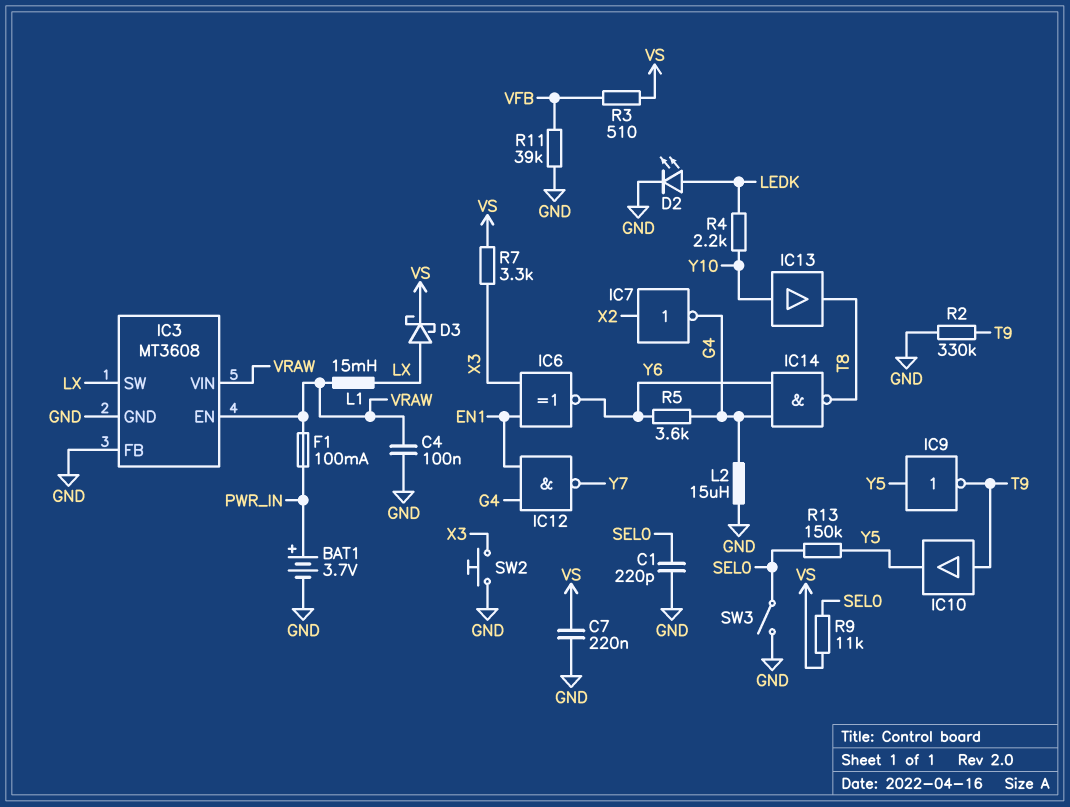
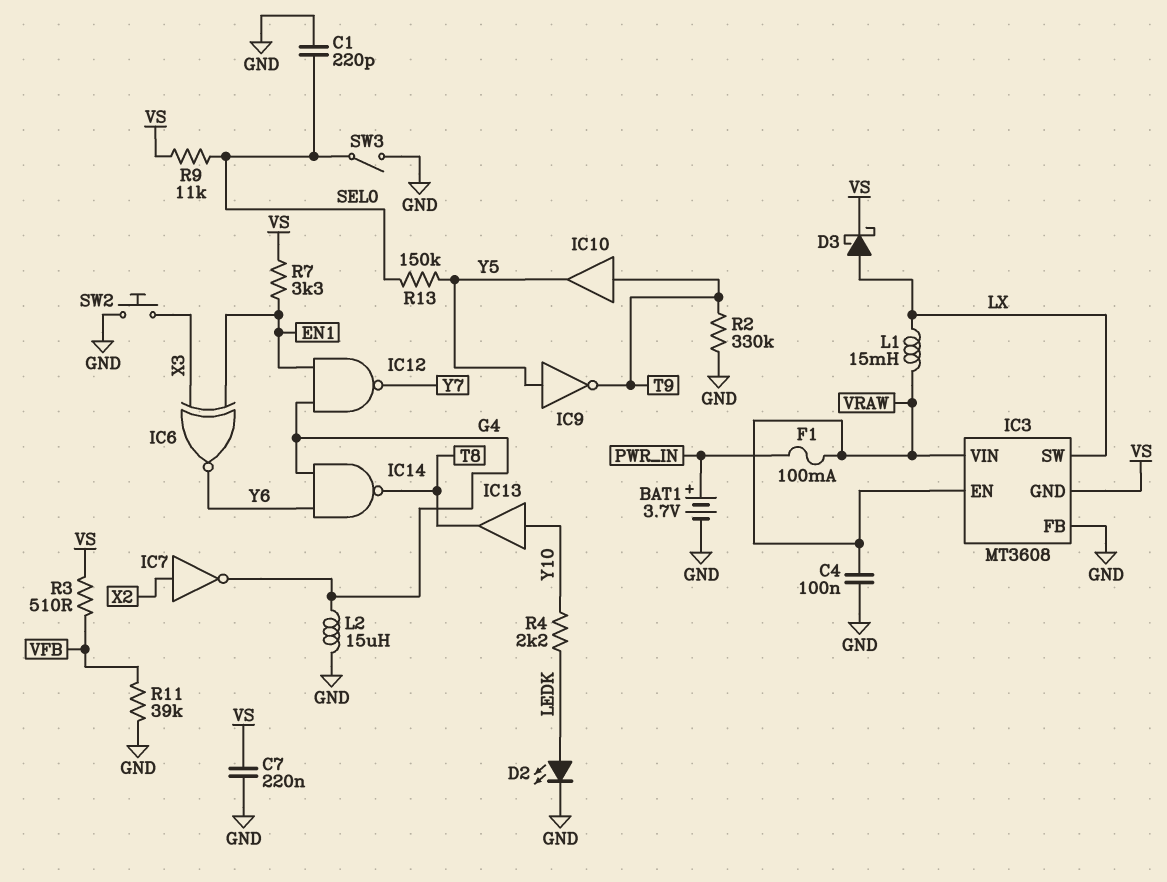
IC3 pin GND: GND -> VS
R5: 3.6k (G4, Y6) -> none
R7: 3.3k (VS, X3) -> 3.3k (EN1, VS)

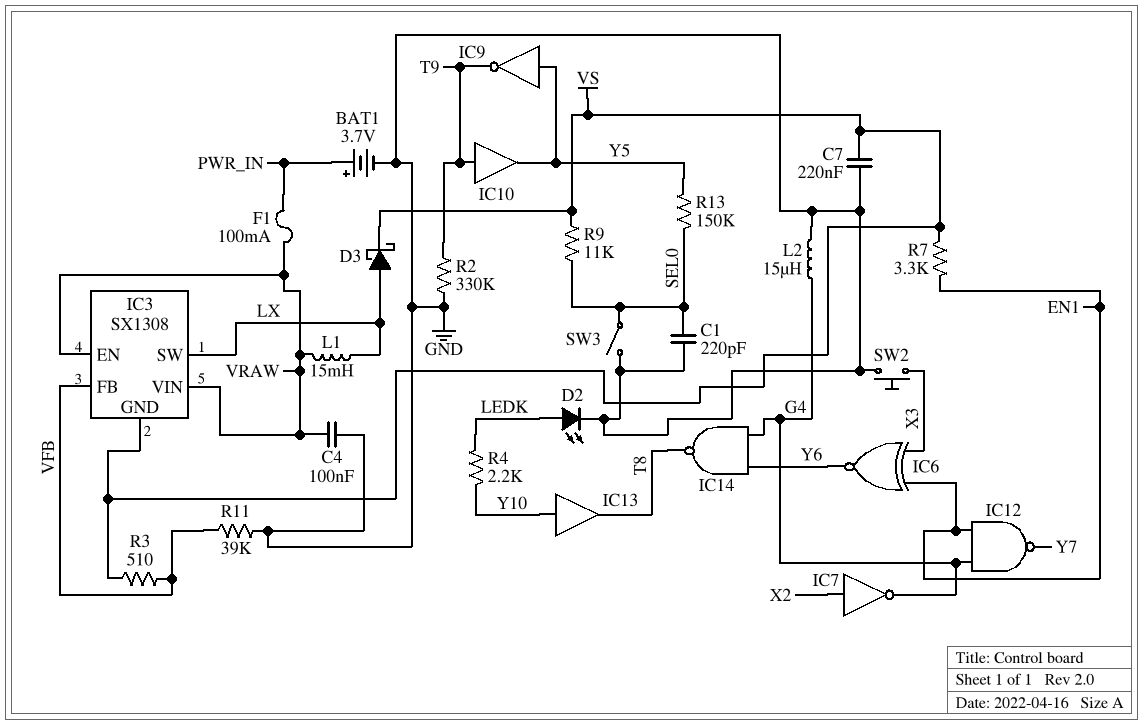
IC3: MT3608 -> SX1308
IC3 pin FB: GND -> VFB

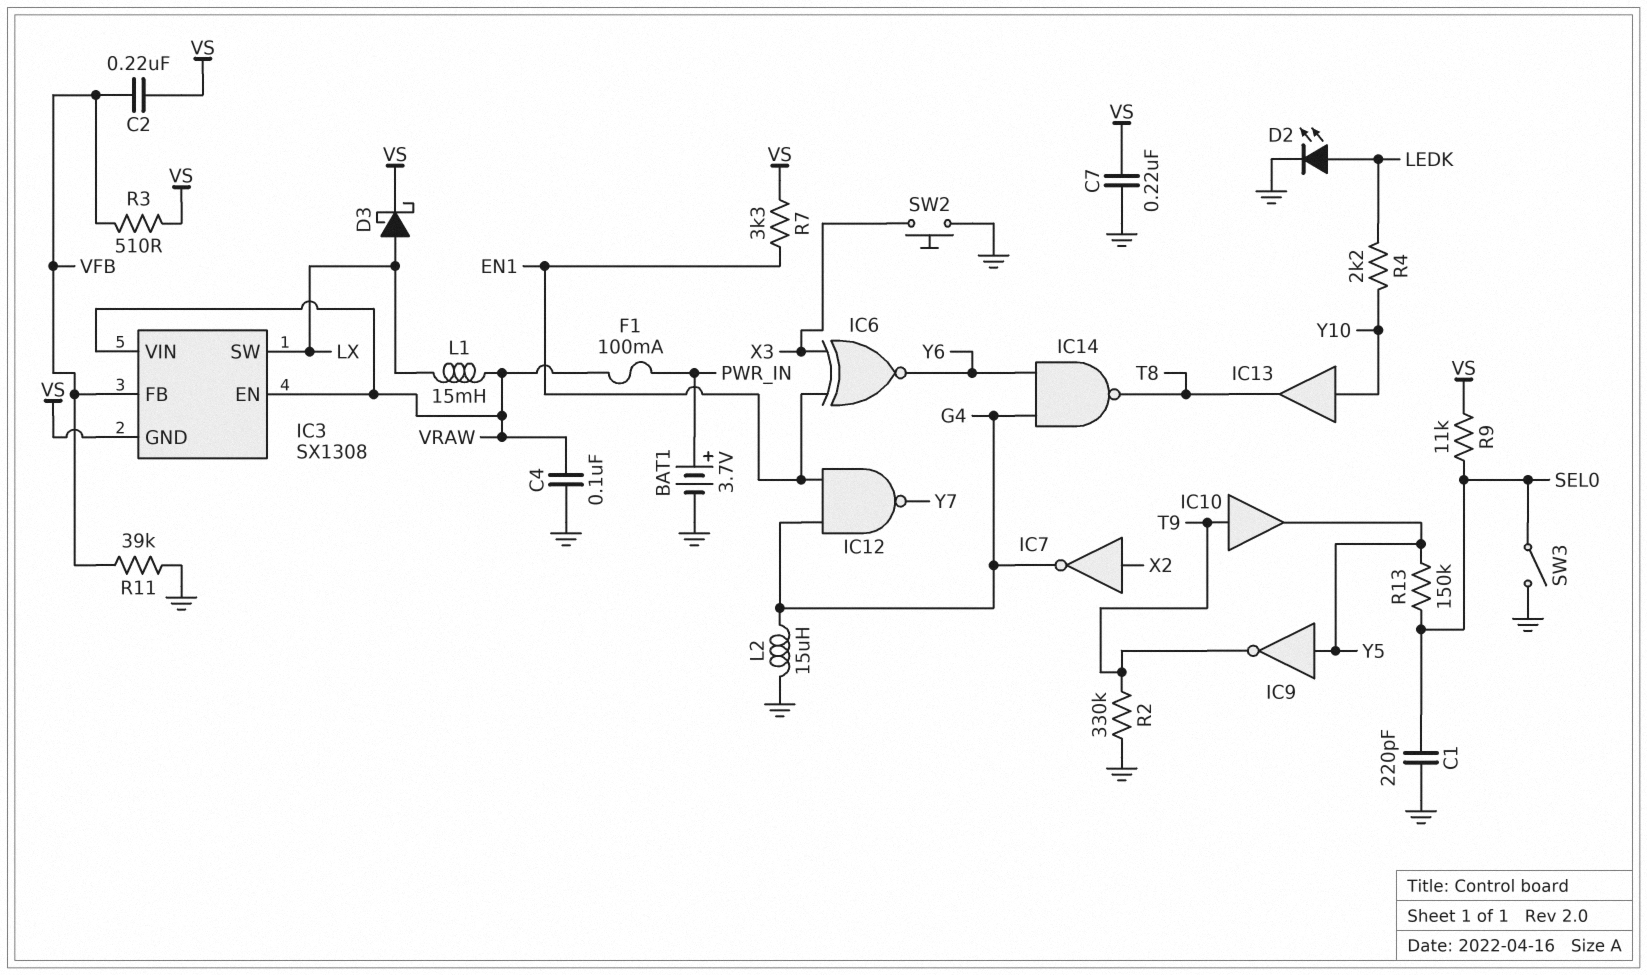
C2: none -> 220nF (VFB, VS)

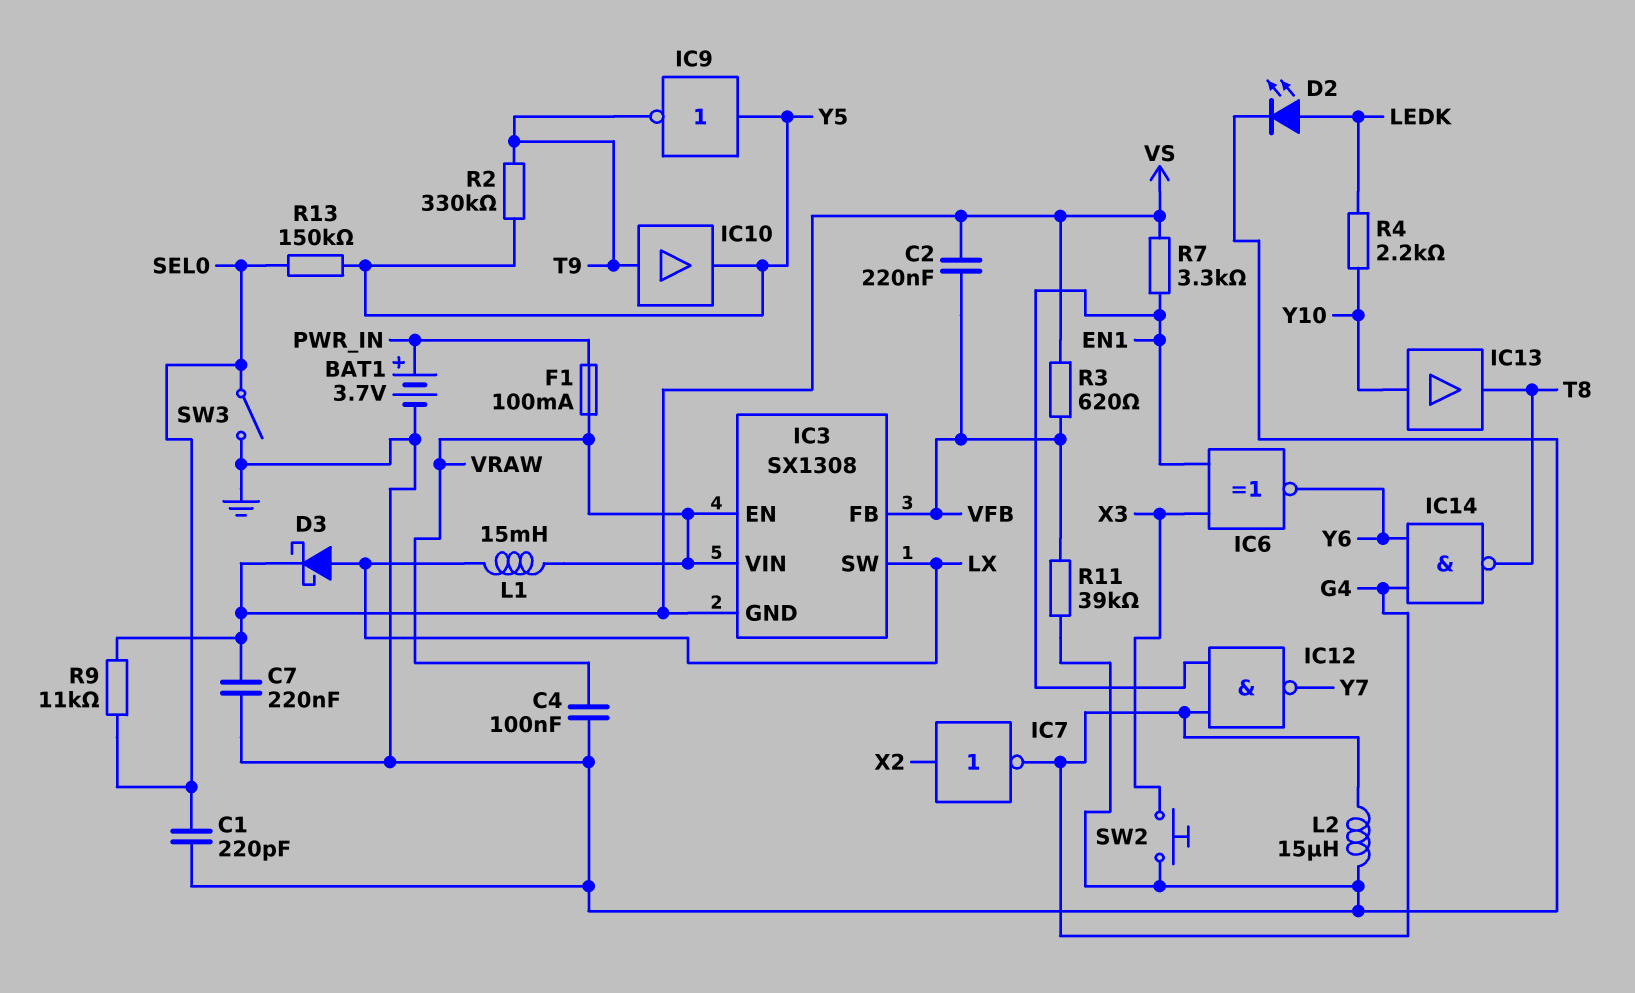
R2: 330k (GND, T9) -> 330k (T9, Y5)
R3: 510 (VFB, VS) -> 620 (VFB, VS)

